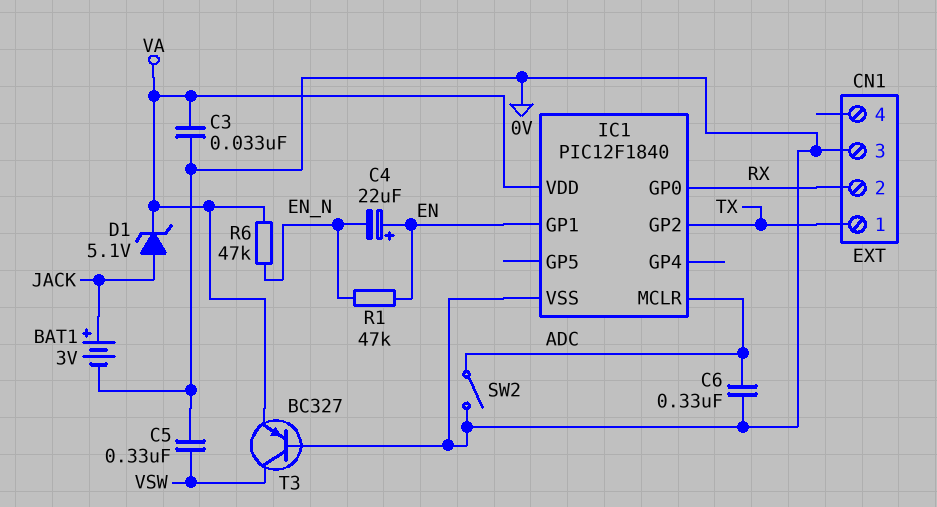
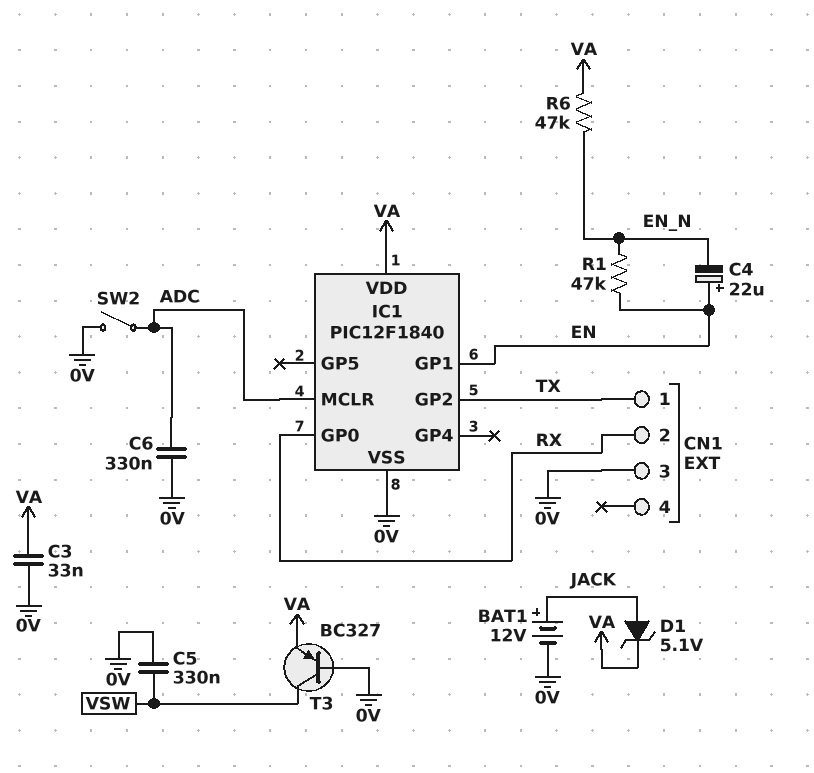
BAT1: 3V (plus JACK, minus 0V) -> 12V (plus JACK, minus 0V)

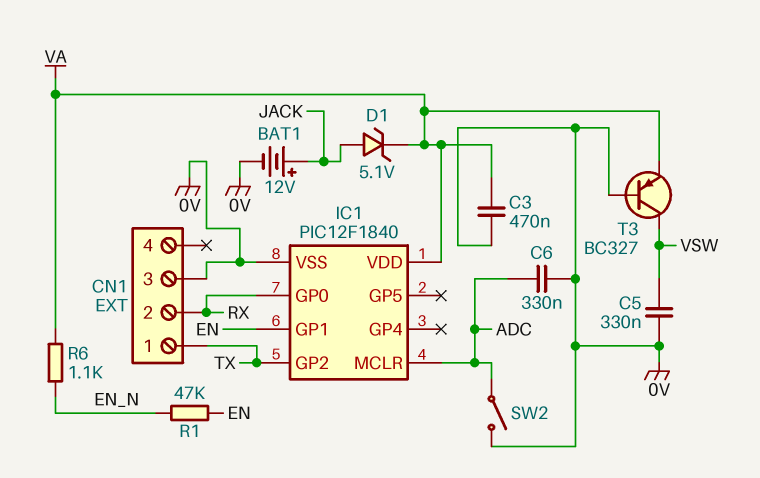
C3: 33nF (0V, VA) -> 470nF (0V, VA)
C4: 22uF (plus EN, minus EN_N) -> none
R6: 47k (EN_N, VA) -> 1.1k (EN_N, VA)

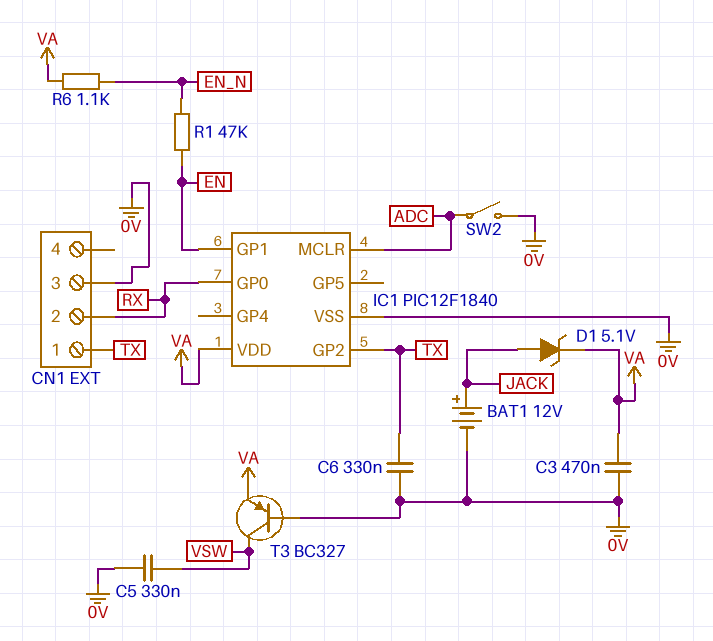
C6: 330nF (0V, ADC) -> 330nF (0V, TX)

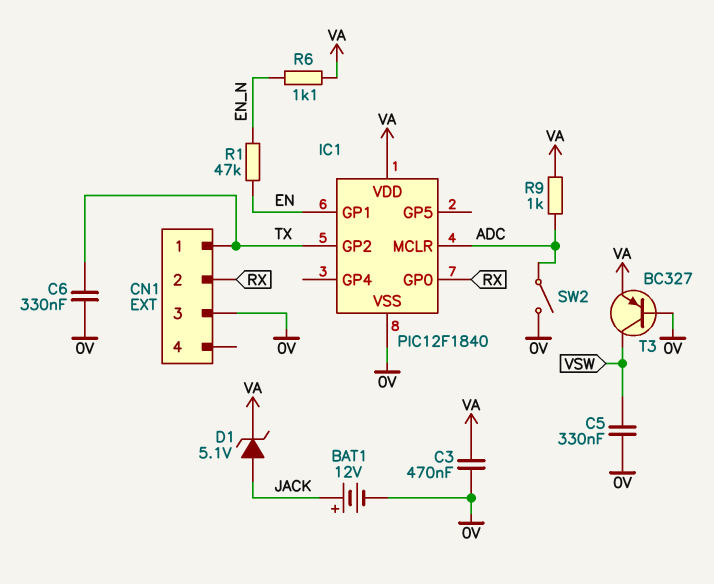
R9: none -> 1k (ADC, VA)

